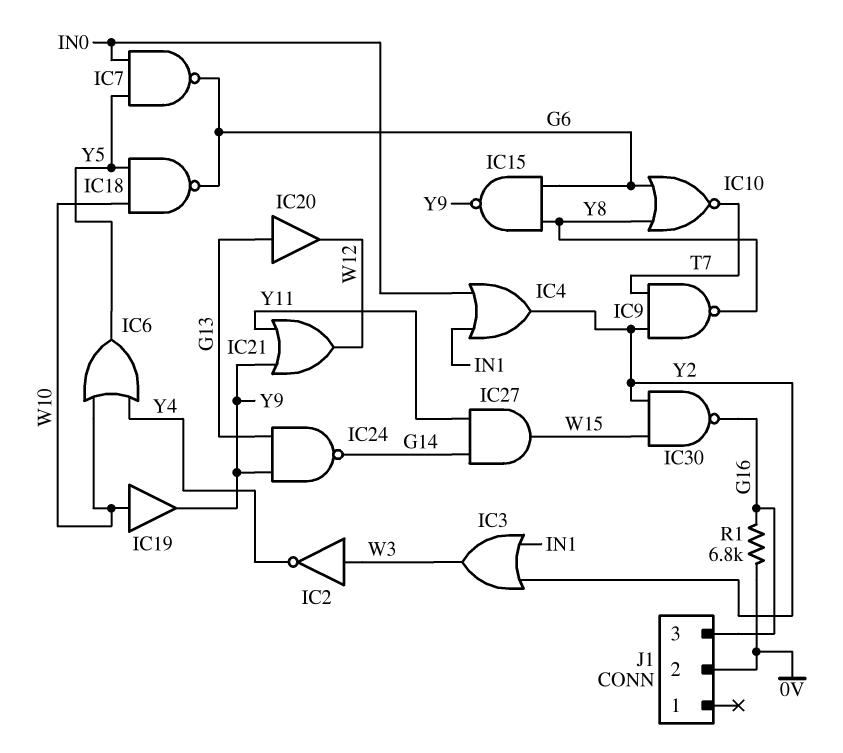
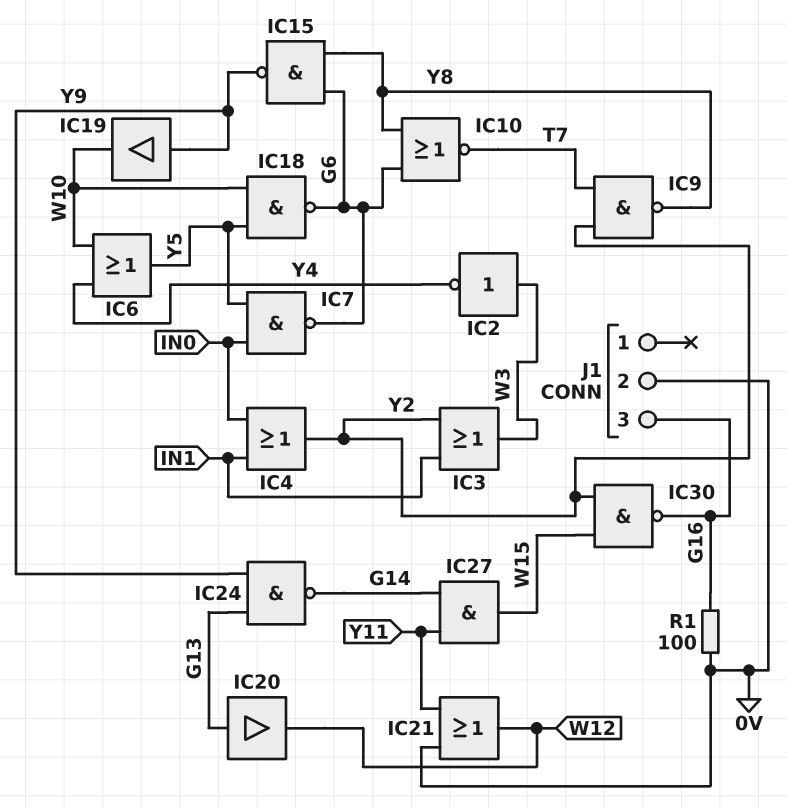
IC19: buffer (in W10, out Y9) -> buffer (in Y9, out W10)
IC21: OR (in Y9, in Y11, out W12) -> OR (in 0V, in Y11, out W12)
R1: 6.8k (0V, G16) -> 100 (0V, G16)

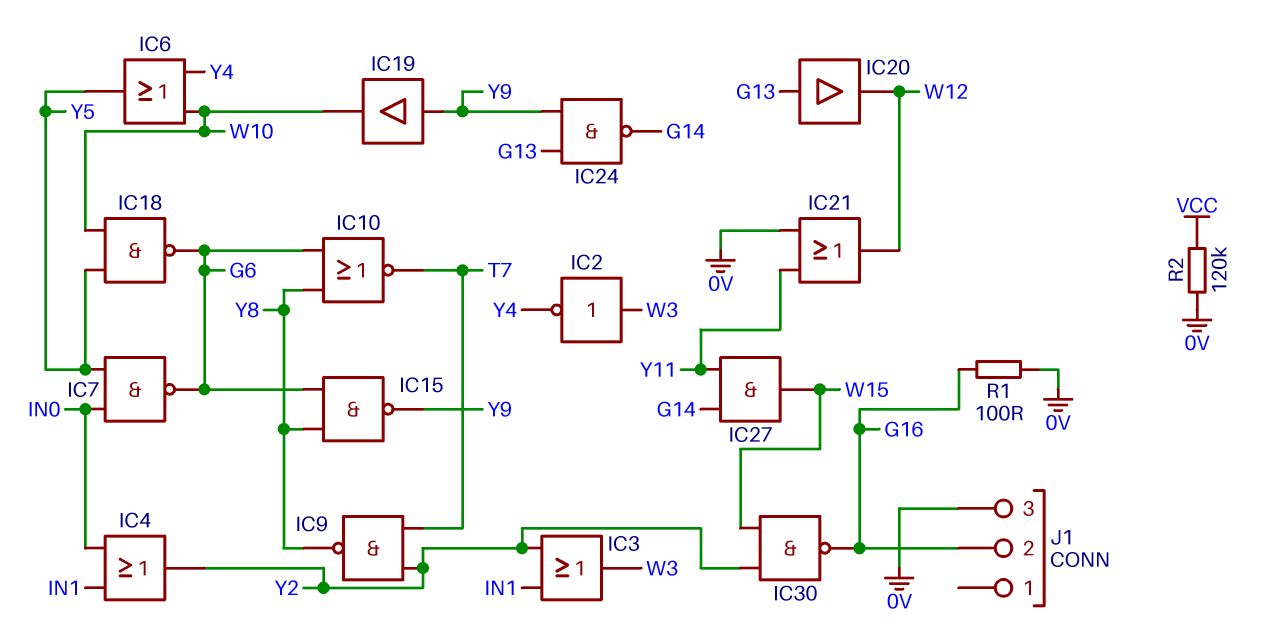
J1 pin 2: 0V -> G16
J1 pin 3: G16 -> 0V
R2: none -> 120k (0V, VCC)

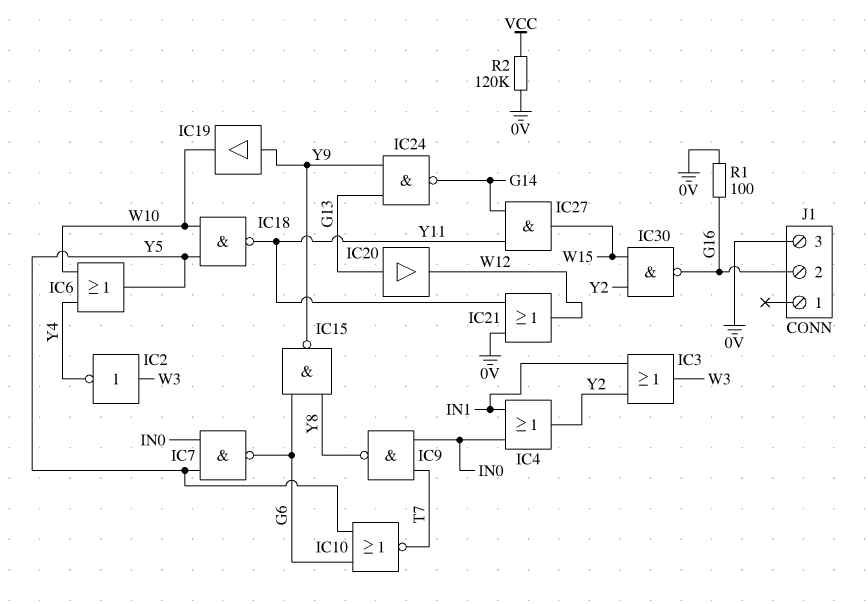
IC9: NAND (in T7, in Y2, out Y8) -> NAND (in IN0, in T7, out Y8)
IC10: NOR (in G6, in Y8, out T7) -> NOR (in G6, in Y5, out T7)
IC18: NAND (in W10, in Y5, out G6) -> NAND (in W10, in Y5, out Y11)

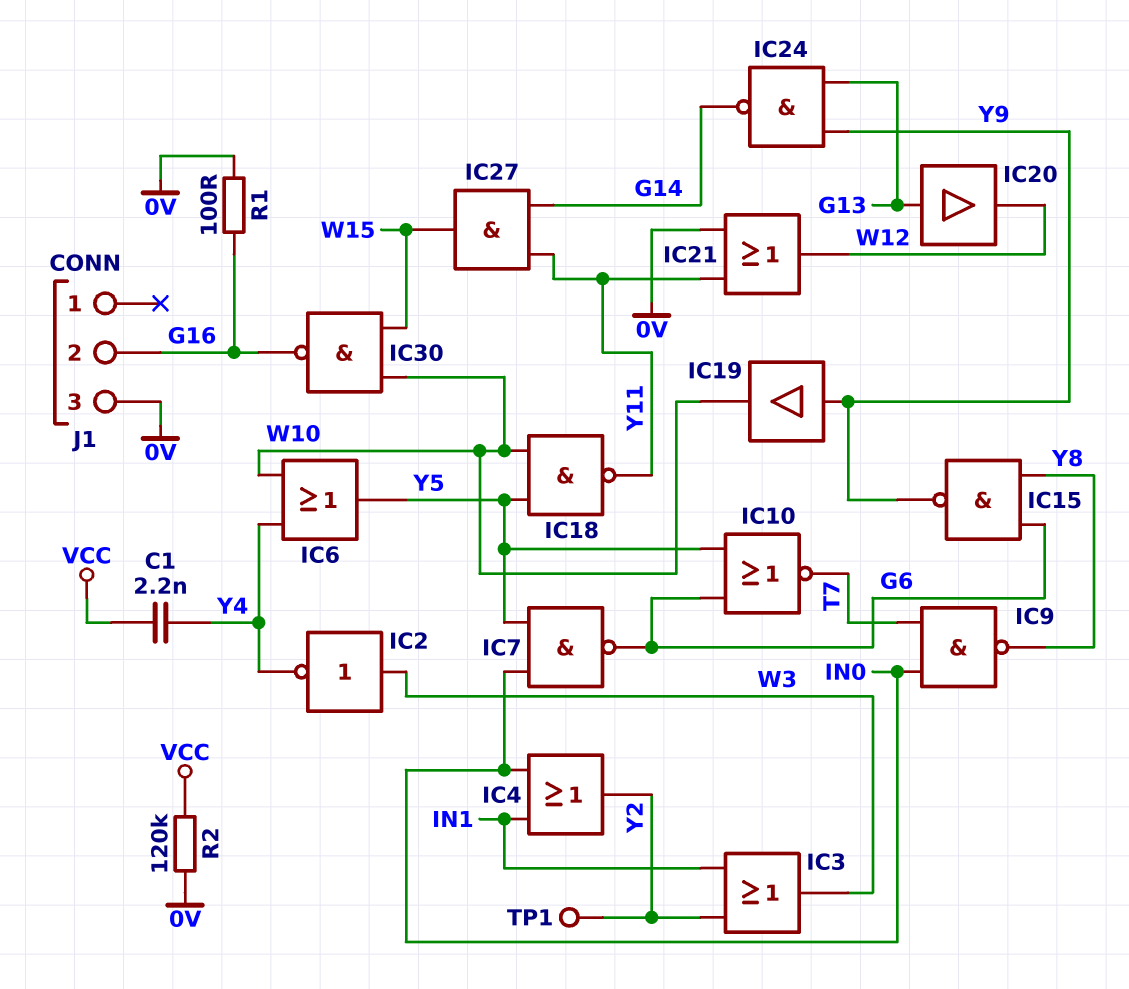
C1: none -> 2.2nF (VCC, Y4)
IC30: NAND (in W15, in Y2, out G16) -> NAND (in W10, in W15, out G16)
TP1: none -> test point (Y2)

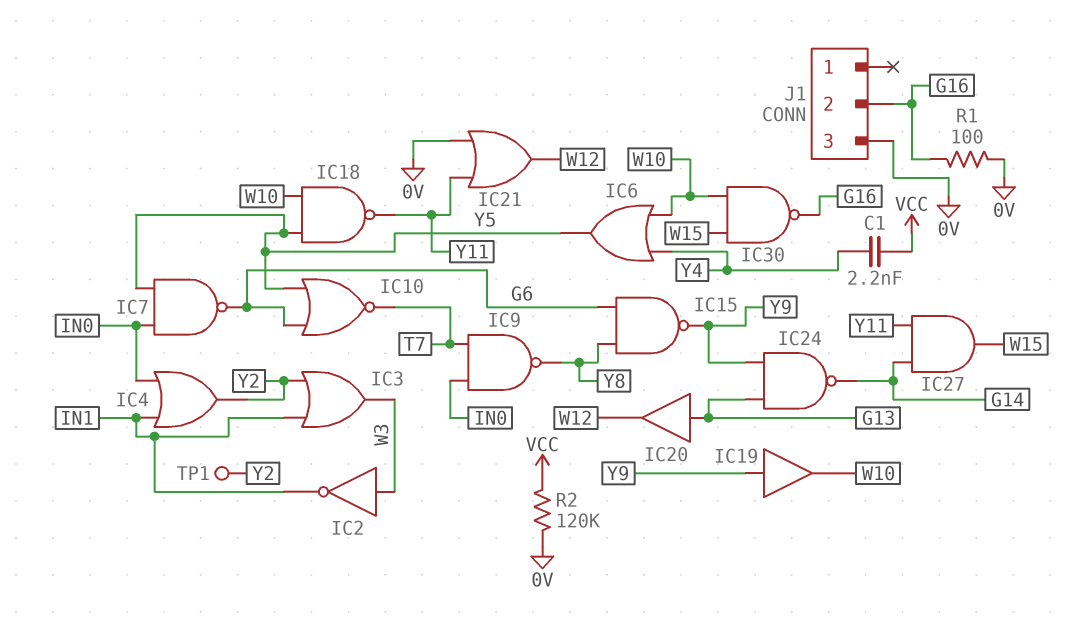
IC2: NOT (in W3, out Y4) -> NOT (in W3, out IN1)

